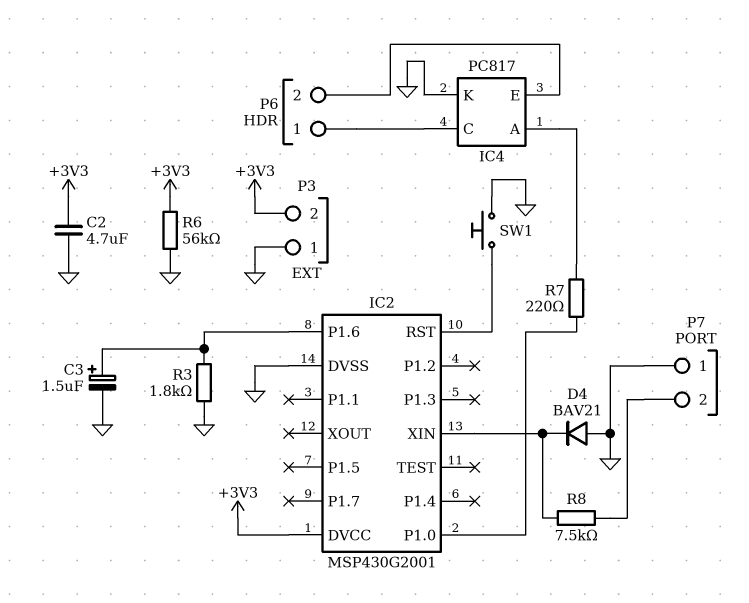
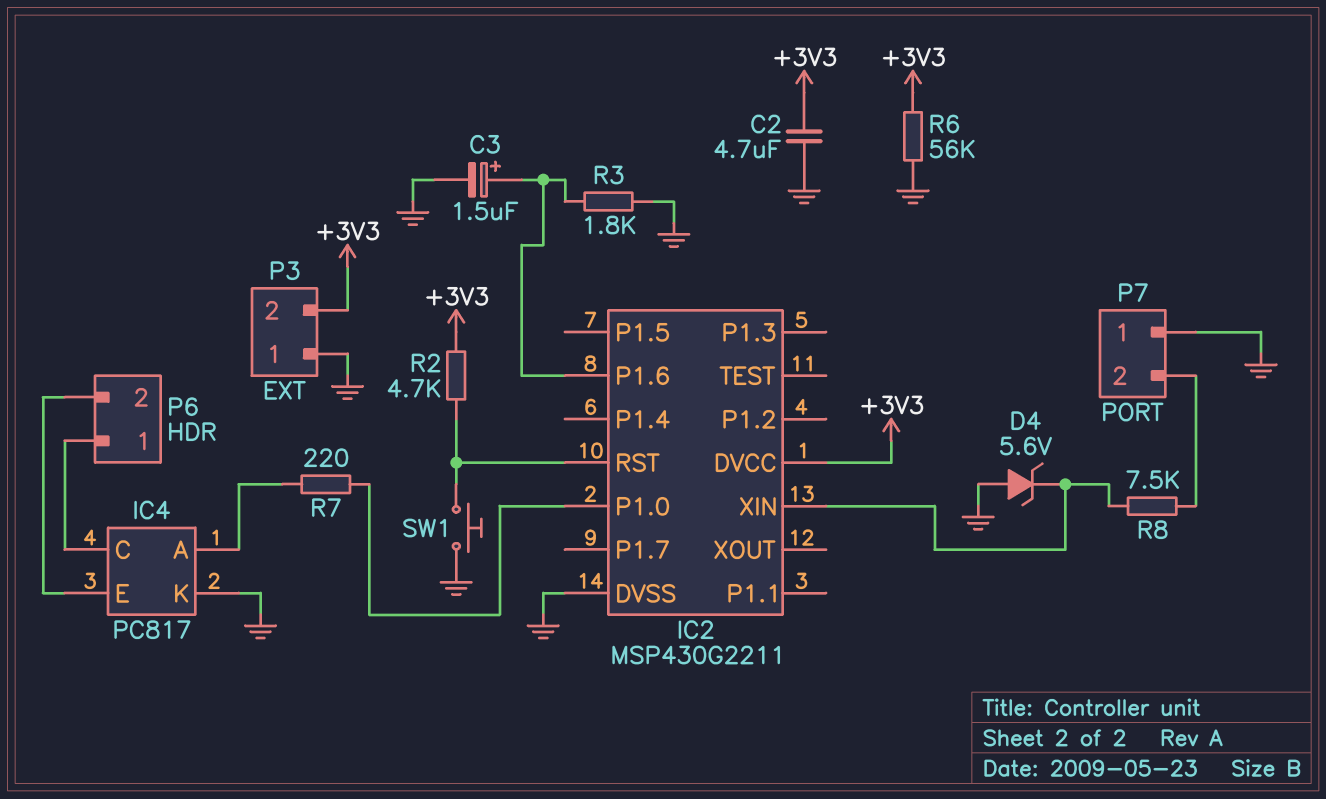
D4: diode BAV21 (A GND, K IC2/XIN) -> zener 5.6V (A GND, K IC2/XIN)
IC2: MSP430G2001 -> MSP430G2211
R2: none -> 4.7k (+3V3, IC2/RST)

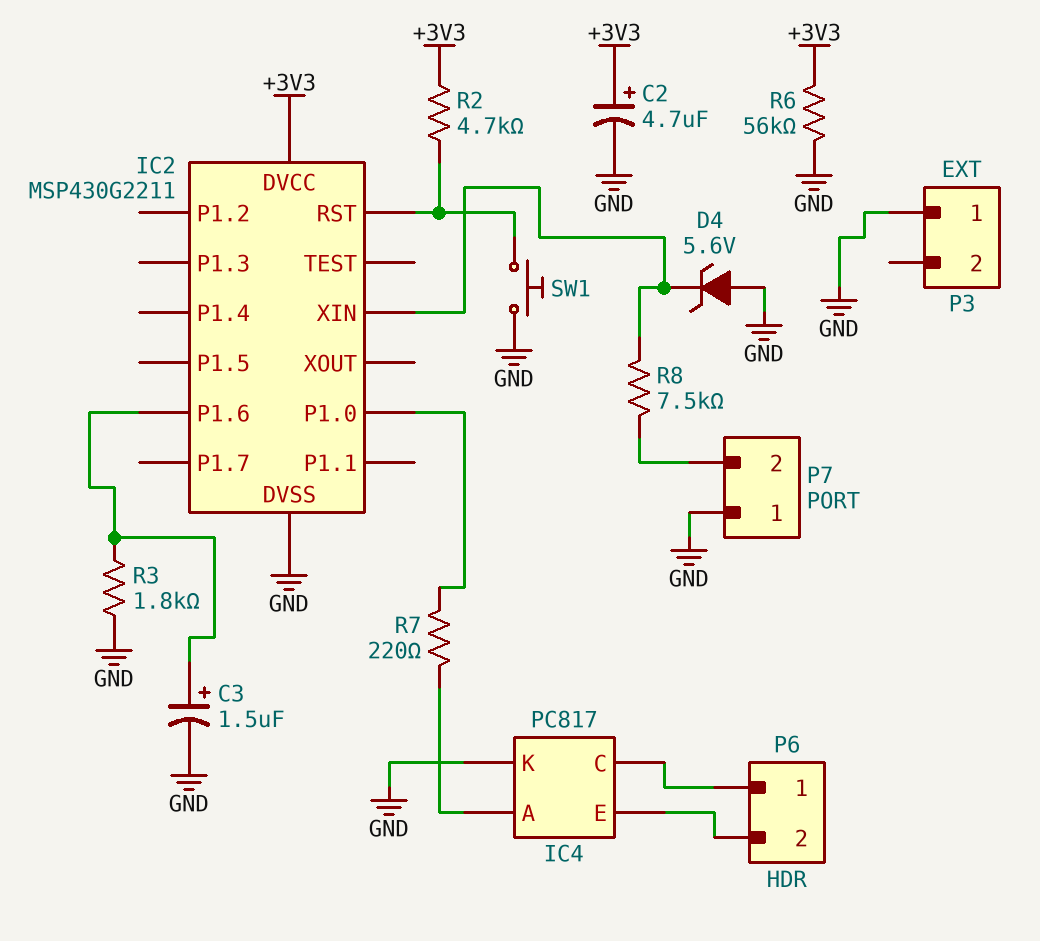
C2: 4.7uF (+3V3, GND) -> 4.7uF (plus +3V3, minus GND)
P3 pin 2: +3V3 -> none

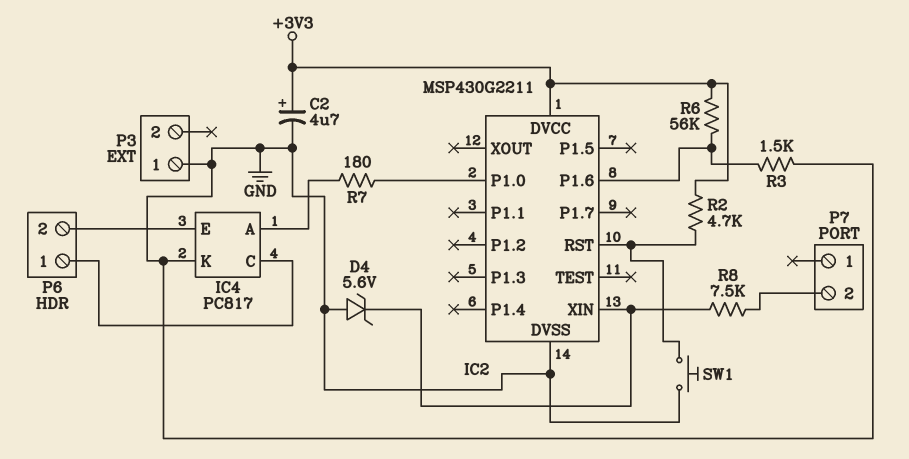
C3: 1.5uF (plus IC2/P1.6, minus GND) -> none
P7 pin 1: GND -> none
R3: 1.8k (GND, IC2/P1.6) -> 1.5k (GND, IC2/P1.6)
R6: 56k (+3V3, GND) -> 56k (+3V3, IC2/P1.6)
R7: 220 (IC2/P1.0, IC4/A) -> 180 (IC2/P1.0, IC4/A)

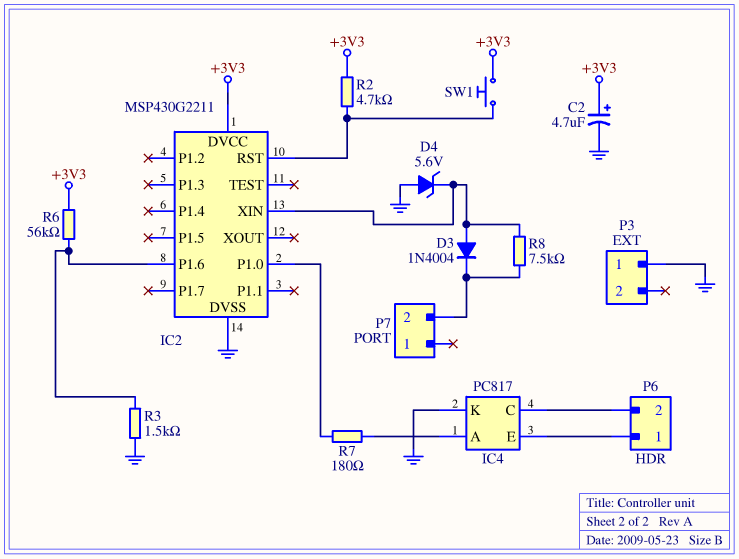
D3: none -> diode 1N4004 (A IC2/XIN, K P7/2)
P6 pin 1: IC4/C -> IC4/E
P6 pin 2: IC4/E -> IC4/C
SW1: button (GND, IC2/RST) -> button (+3V3, IC2/RST)

